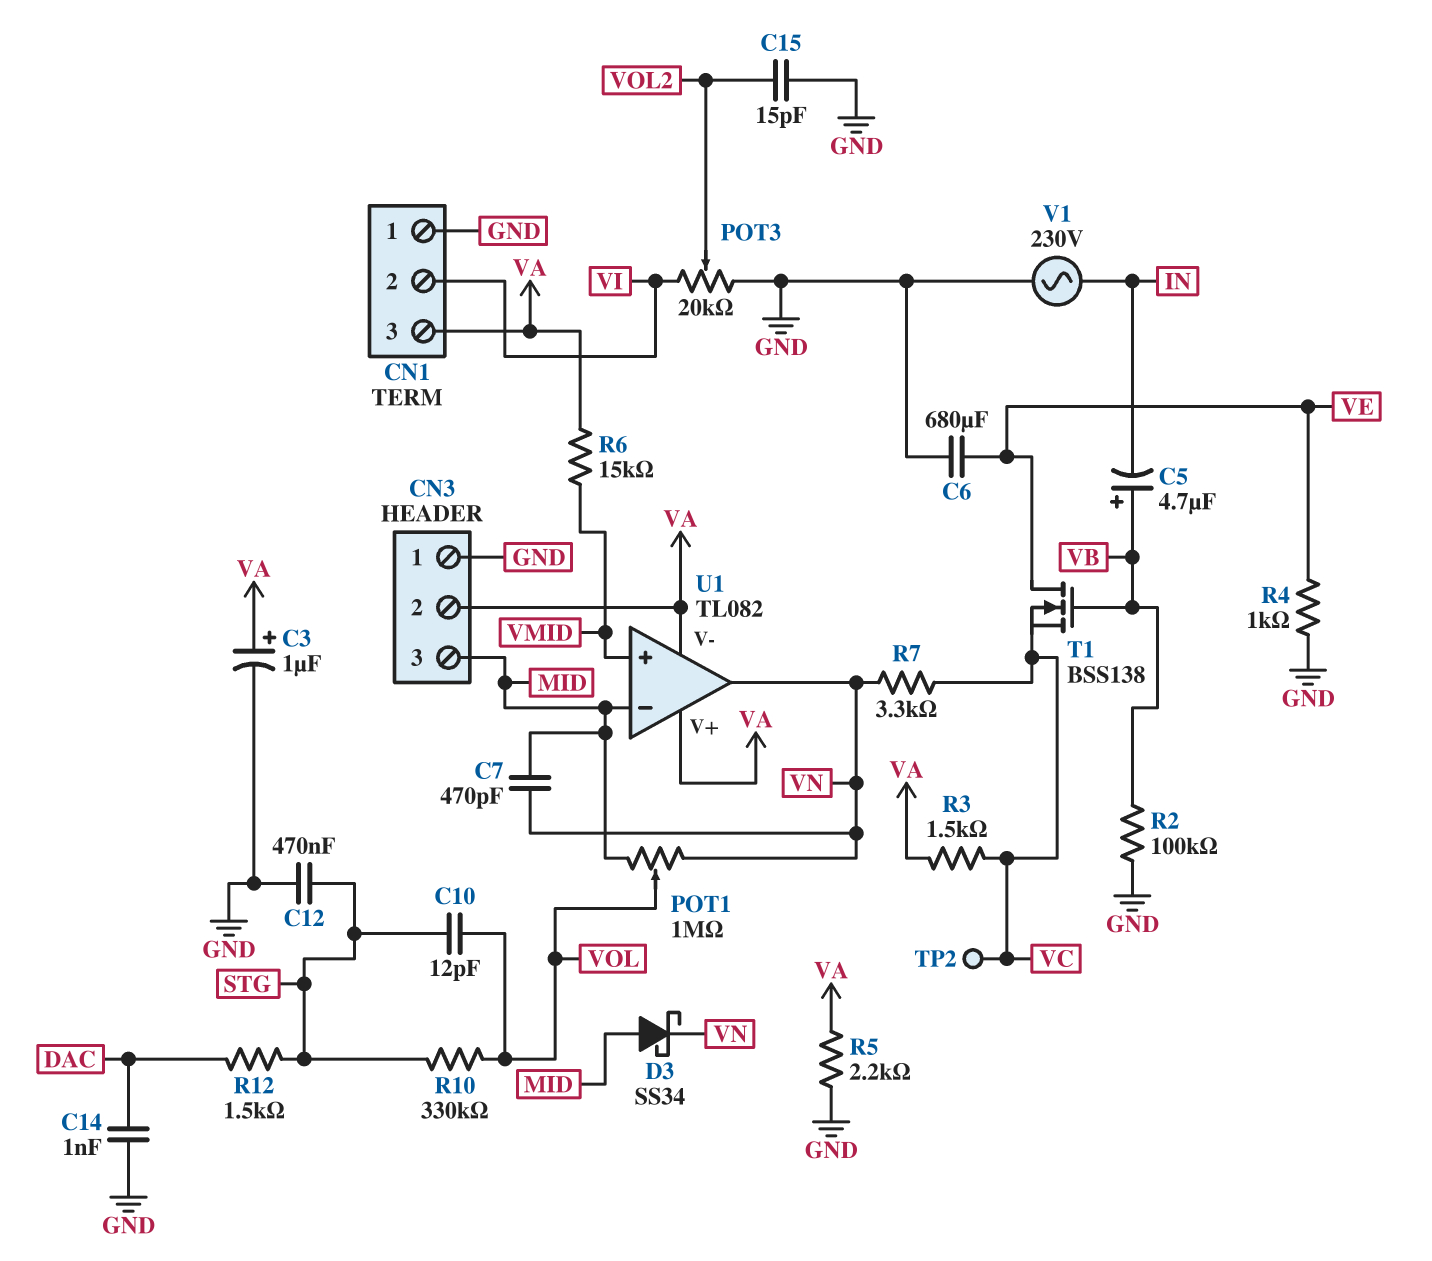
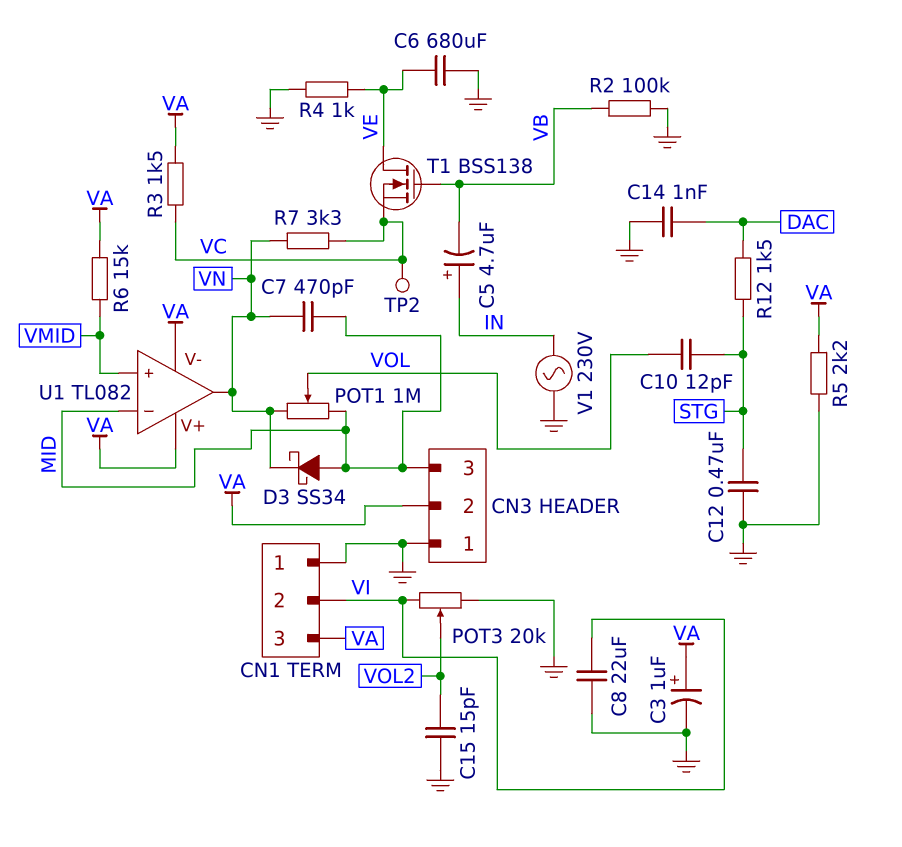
C5: 4.7uF (plus VB, minus IN) -> 4.7uF (plus IN, minus VB)
C8: none -> 22uF (GND, VI)
R10: 330k (STG, VOL) -> none

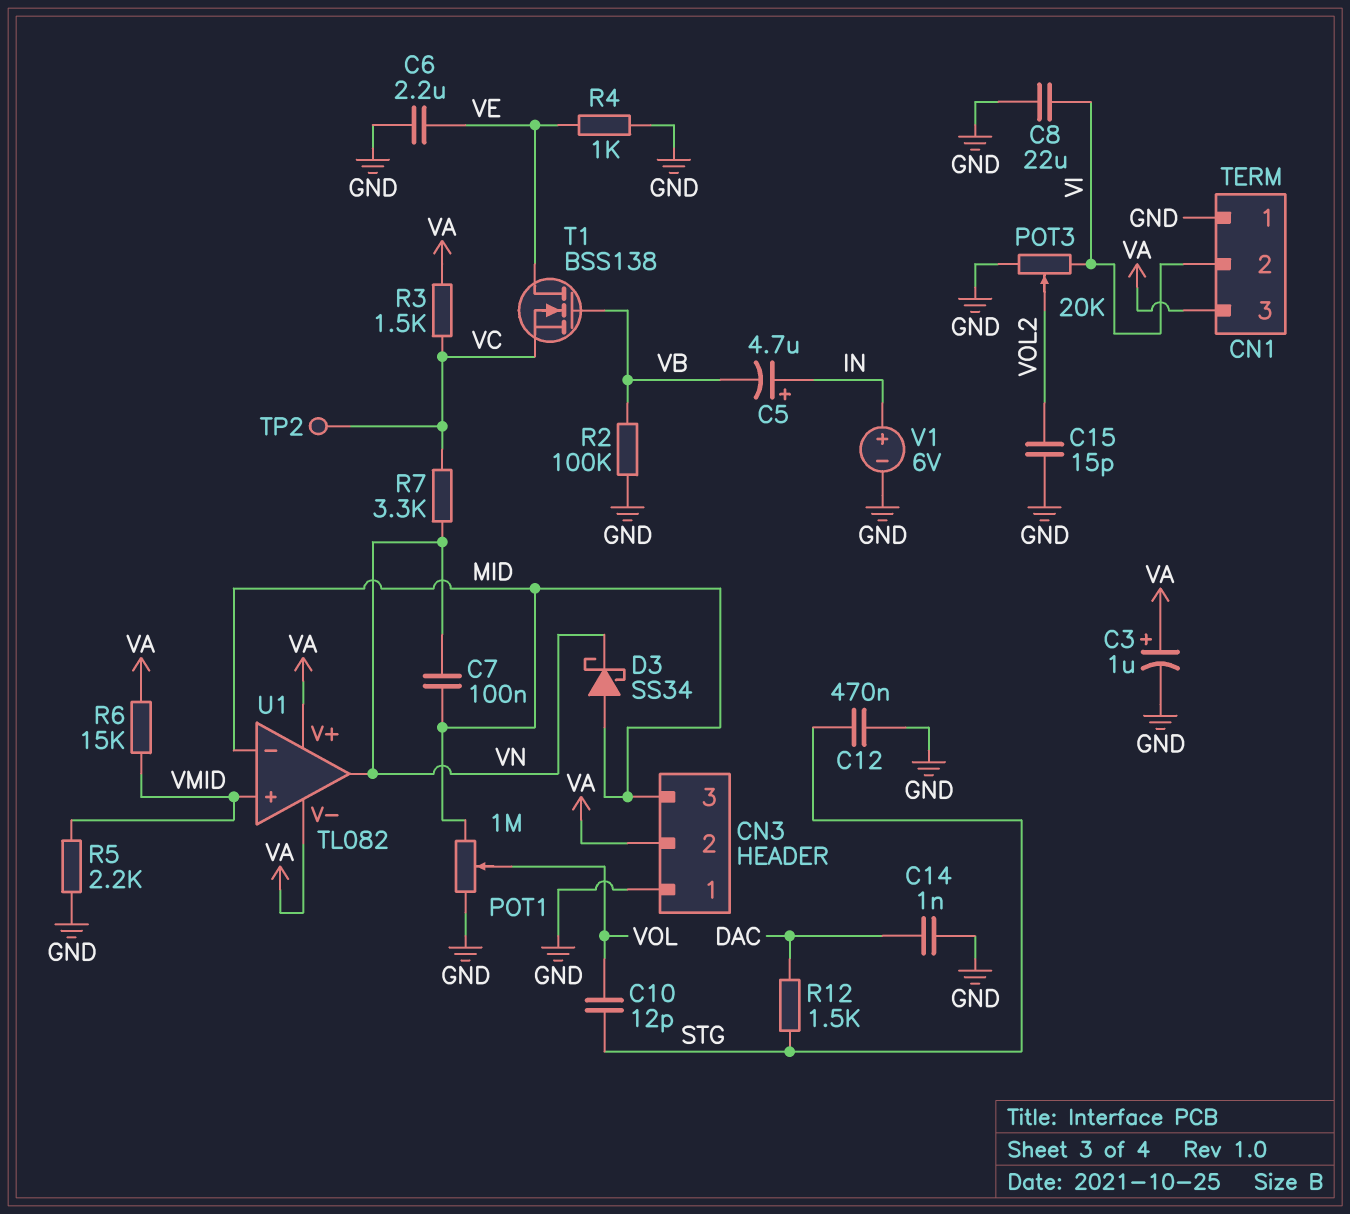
C6: 680uF (GND, VE) -> 2.2uF (GND, VE)
C7: 470pF (MID, VN) -> 100nF (MID, VN)
POT1: 1M (MID, VN, wiper VOL) -> 1M (GND, MID, wiper VOL)
R5: 2.2k (GND, VA) -> 2.2k (GND, VMID)
V1: AC 230V (GND, IN) -> 6V (plus IN, minus GND)

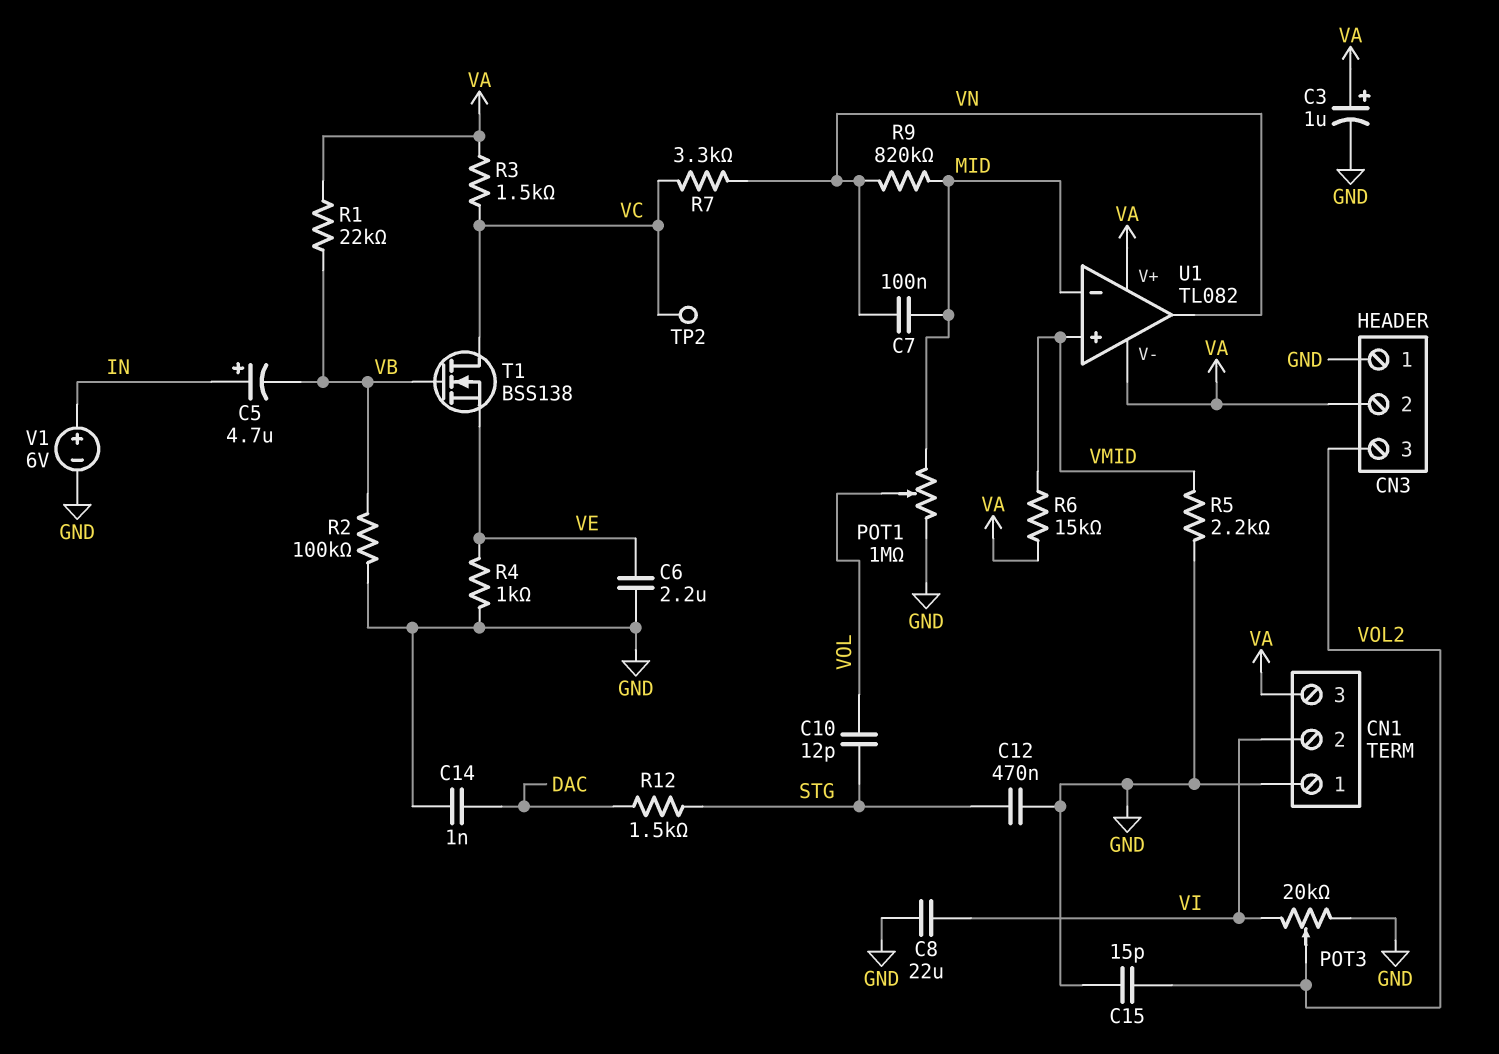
CN3 pin 3: MID -> VOL2
D3: schottky SS34 (A MID, K VN) -> none
R1: none -> 22k (VA, VB)
R9: none -> 820k (MID, VN)
T1: NMOS BSS138 (G VB, D VE, S VC) -> NMOS BSS138 (G VB, D VC, S VE)

